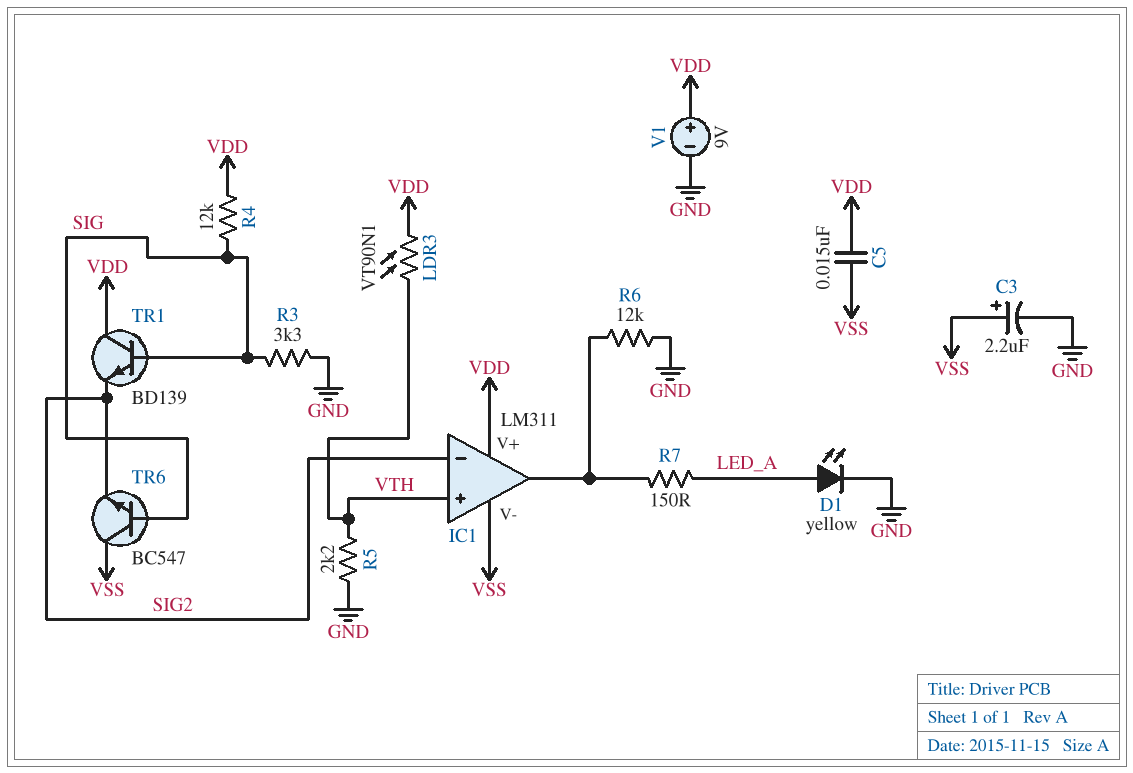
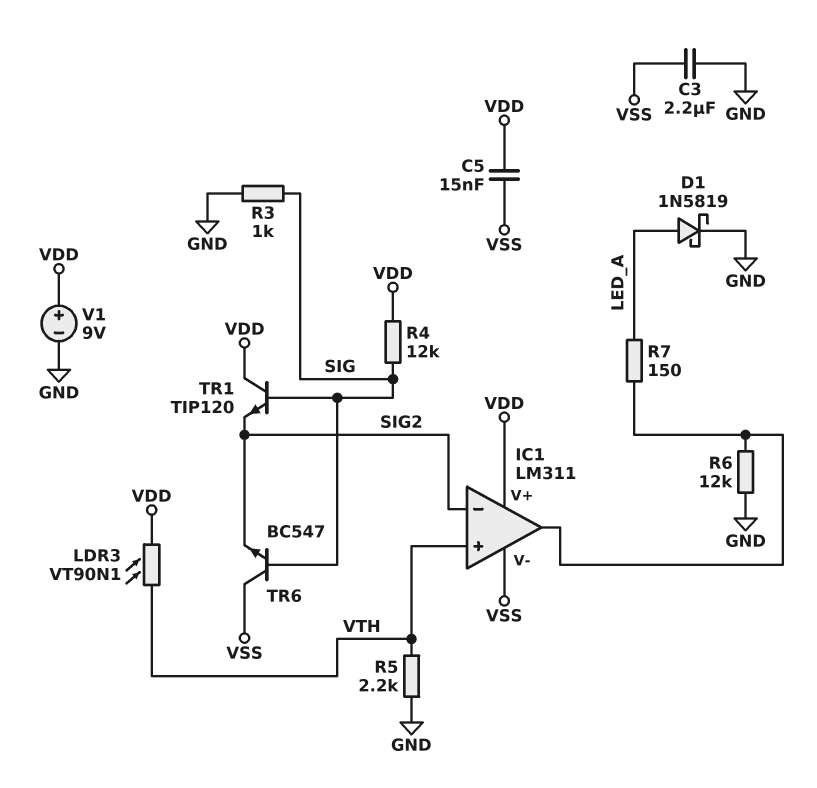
C3: 2.2uF (plus VSS, minus GND) -> 2.2uF (GND, VSS)
D1: LED yellow (A LED_A, K GND) -> schottky 1N5819 (A LED_A, K GND)
R3: 3.3k (GND, SIG) -> 1k (GND, SIG)
TR1: NPN BD139 (B SIG, C VDD, E SIG2) -> NPN TIP120 (B SIG, C VDD, E SIG2)

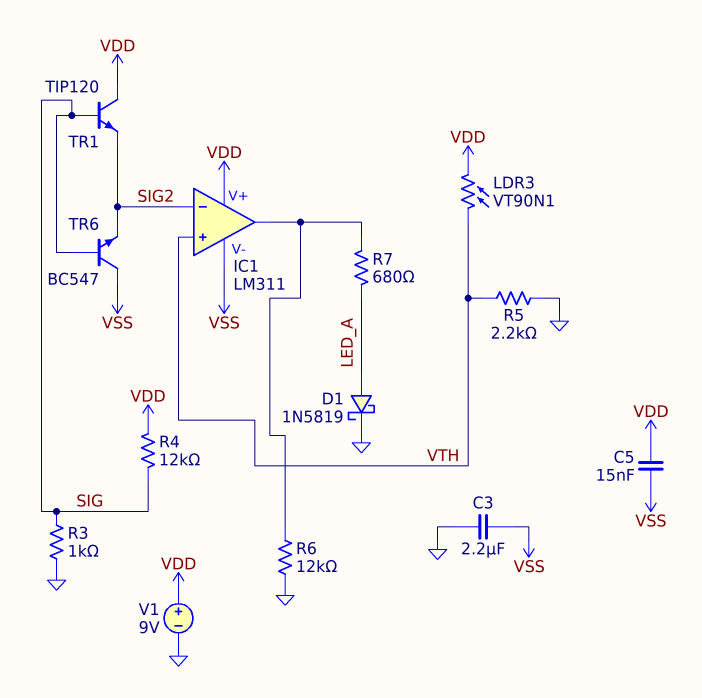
R7: 150 (IC1/out, LED_A) -> 680 (IC1/out, LED_A)

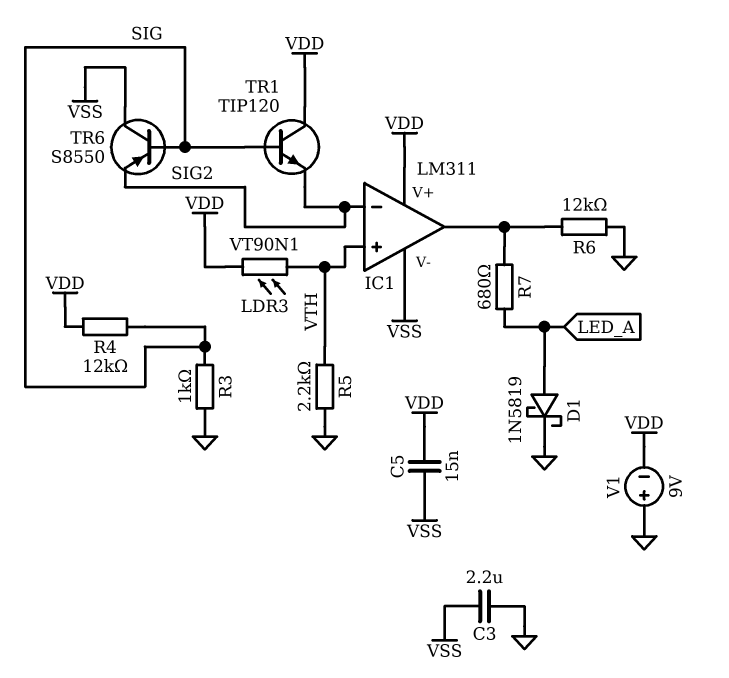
TR6: NPN BC547 (B SIG, C VSS, E SIG2) -> PNP S8550 (B SIG, C VSS, E SIG2)
V1: 9V (plus VDD, minus GND) -> 9V (plus GND, minus VDD)

